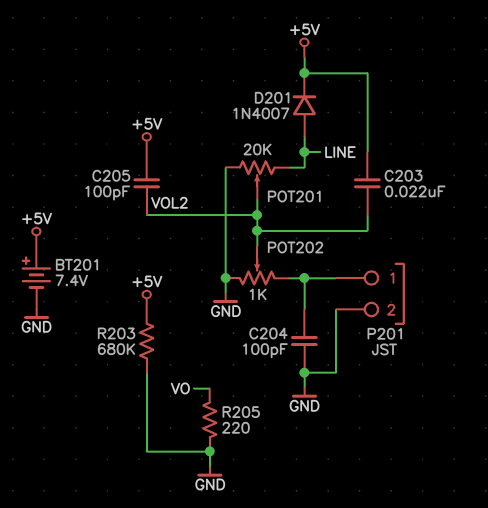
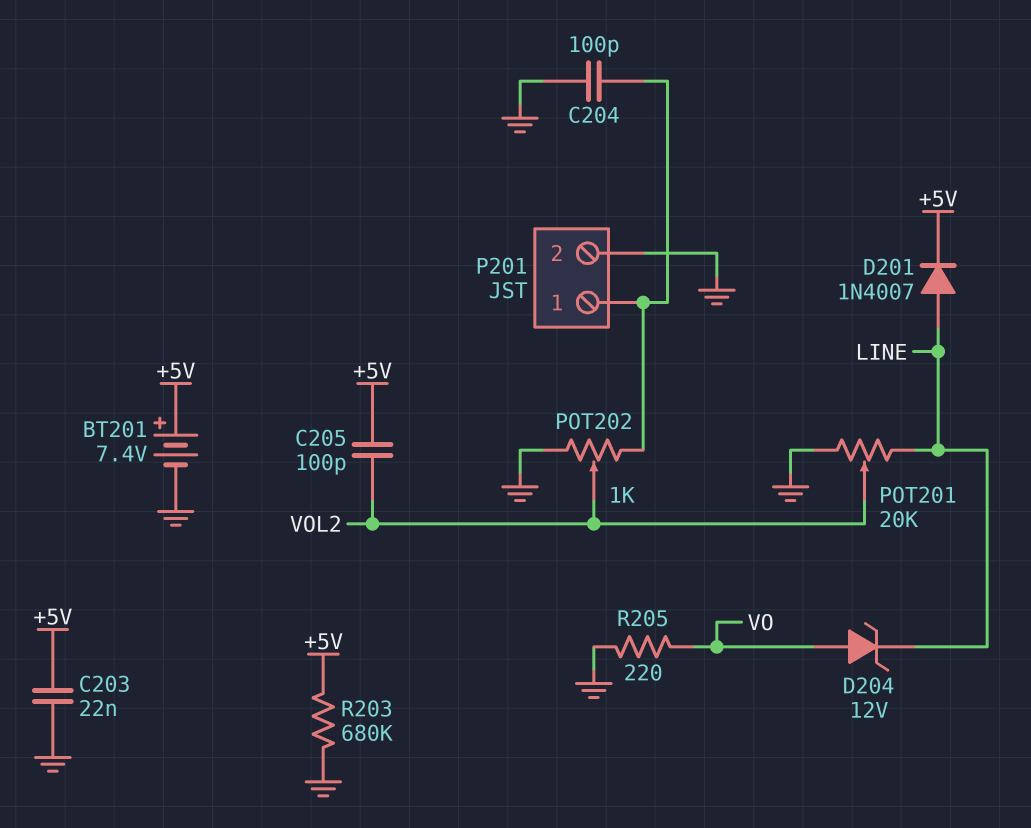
C203: 22nF (+5V, VOL2) -> 22nF (+5V, GND)
D204: none -> zener 12V (A VO, K LINE)

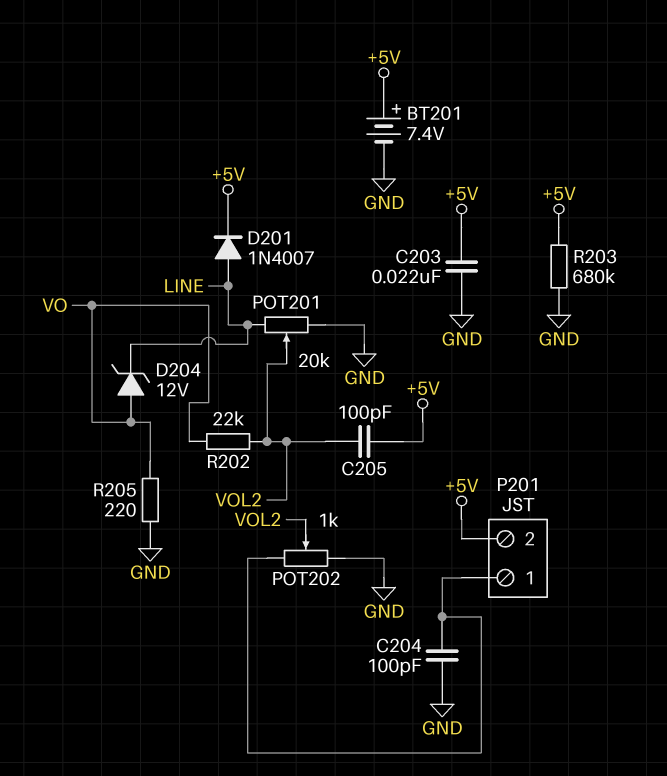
P201 pin 2: GND -> +5V
R202: none -> 22k (VO, VOL2)

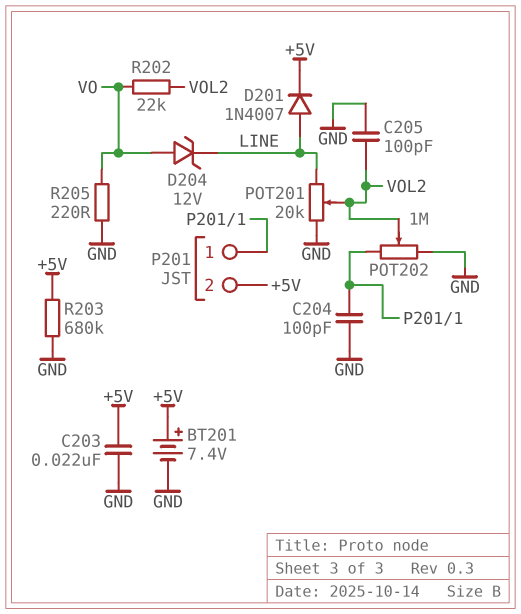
C205: 100pF (+5V, VOL2) -> 100pF (GND, VOL2)
POT202: 1k (GND, P201/1, wiper VOL2) -> 1M (GND, P201/1, wiper VOL2)

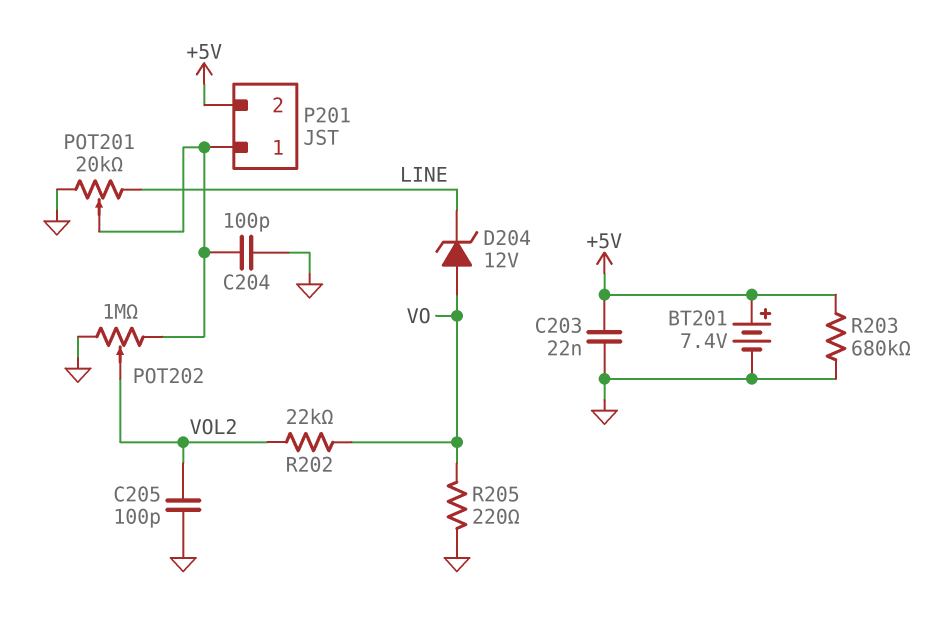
D201: diode 1N4007 (A LINE, K +5V) -> none
POT201: 20k (GND, LINE, wiper VOL2) -> 20k (GND, LINE, wiper P201/1)

